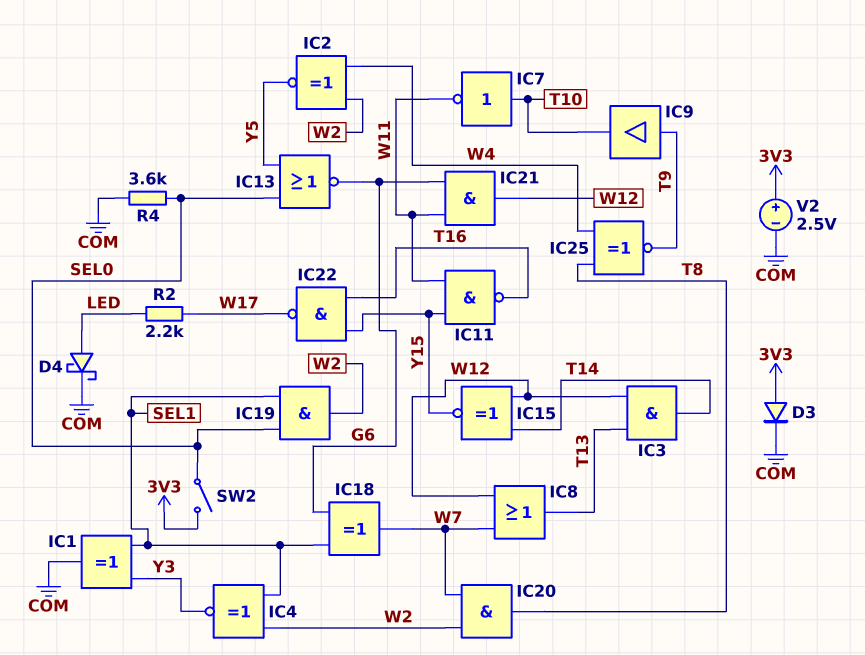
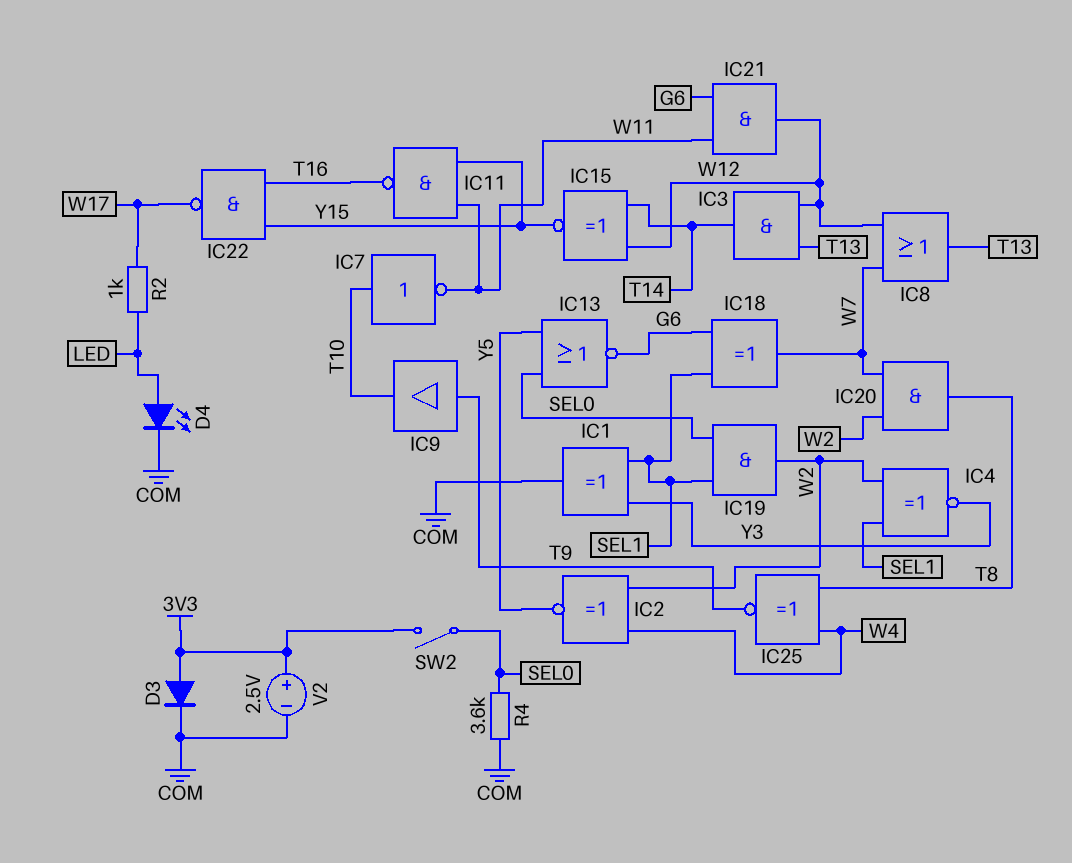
D4: schottky (A LED, K COM) -> LED (A LED, K COM)
R2: 2.2k (LED, W17) -> 1k (LED, W17)

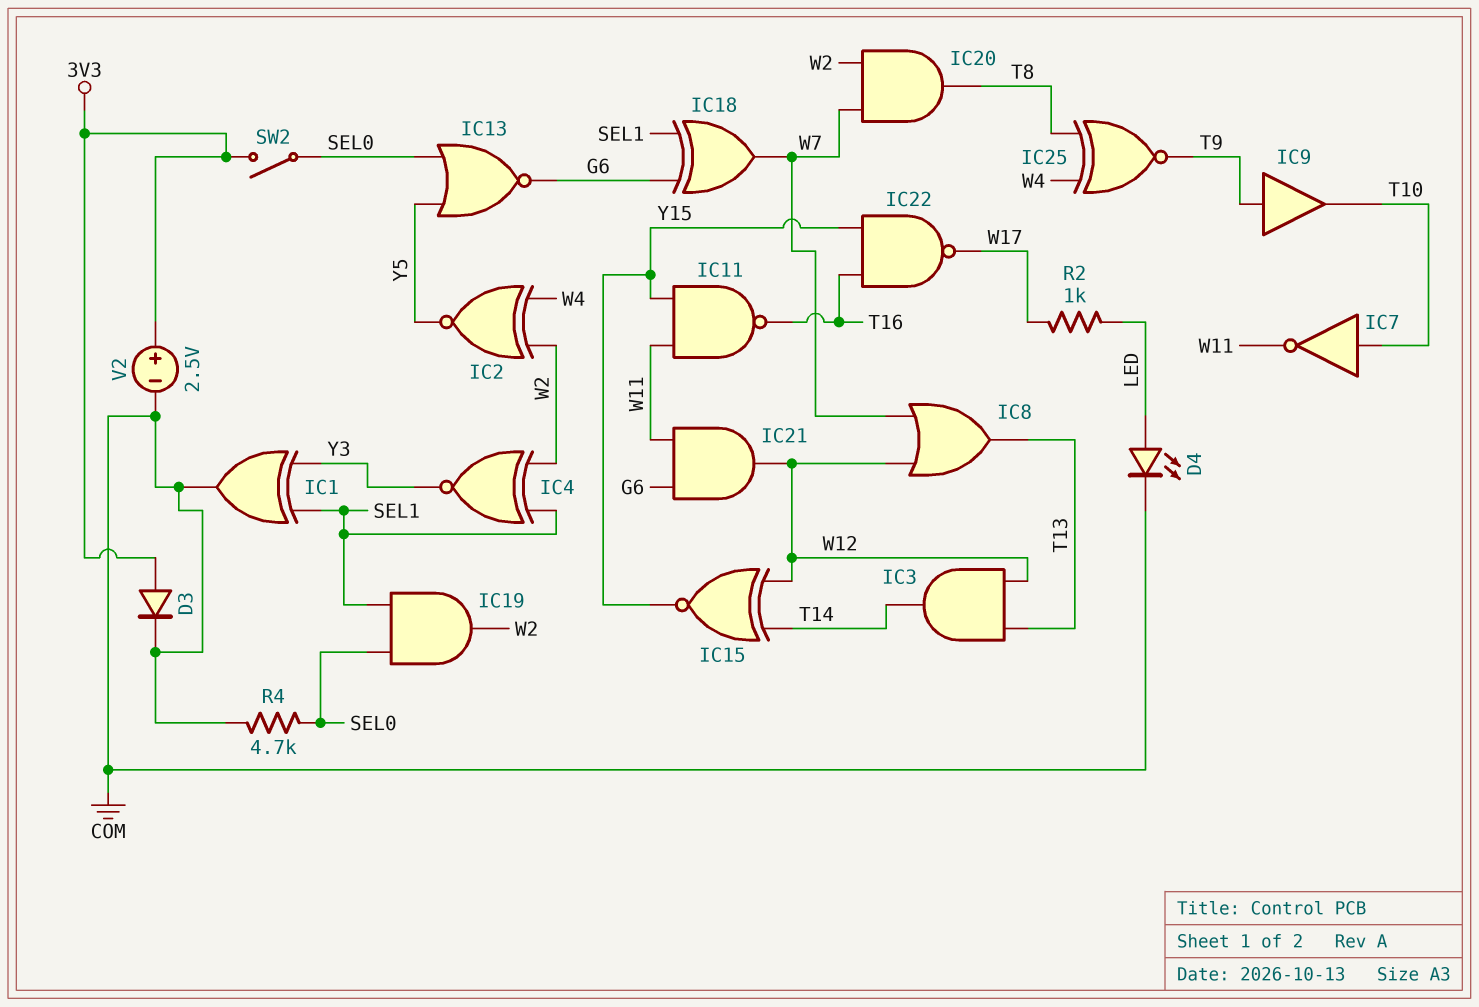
R4: 3.6k (COM, SEL0) -> 4.7k (COM, SEL0)

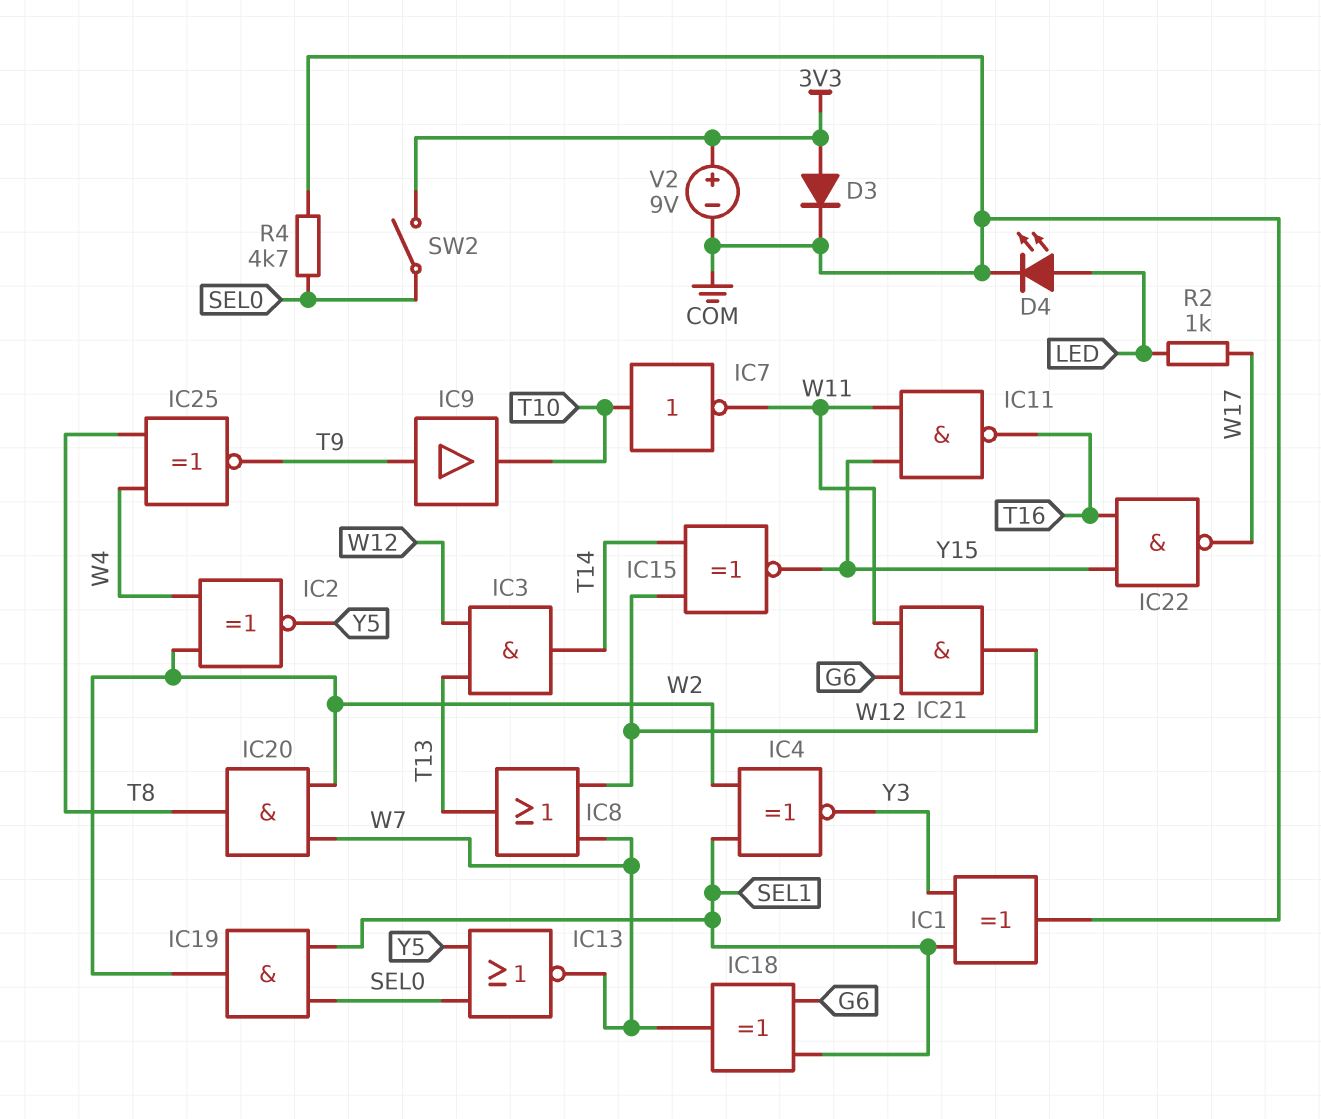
IC13: NOR (in SEL0, in Y5, out G6) -> NOR (in SEL0, in Y5, out W7)
V2: 2.5V (plus 3V3, minus COM) -> 9V (plus 3V3, minus COM)

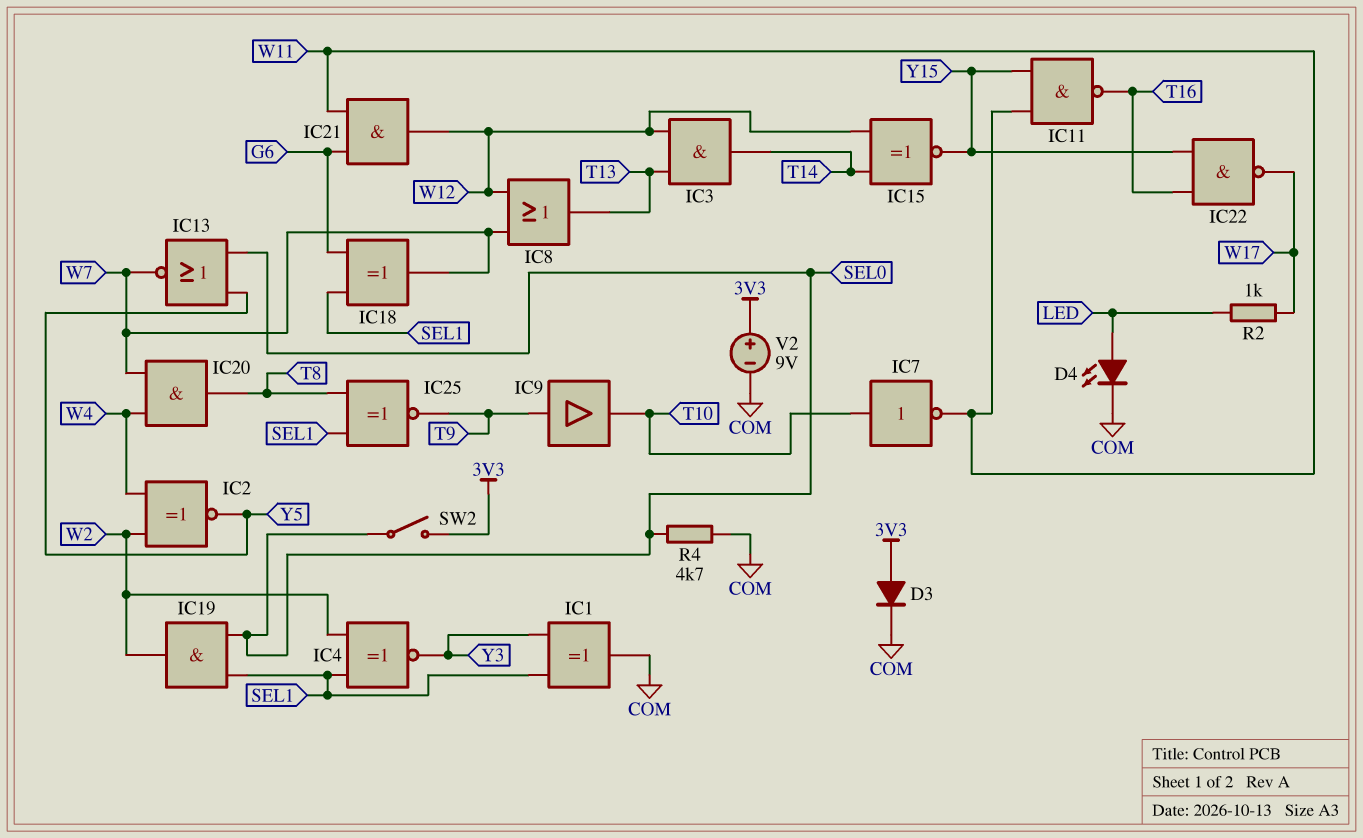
IC20: AND (in W2, in W7, out T8) -> AND (in W4, in W7, out T8)
IC25: XNOR (in T8, in W4, out T9) -> XNOR (in SEL1, in T8, out T9)

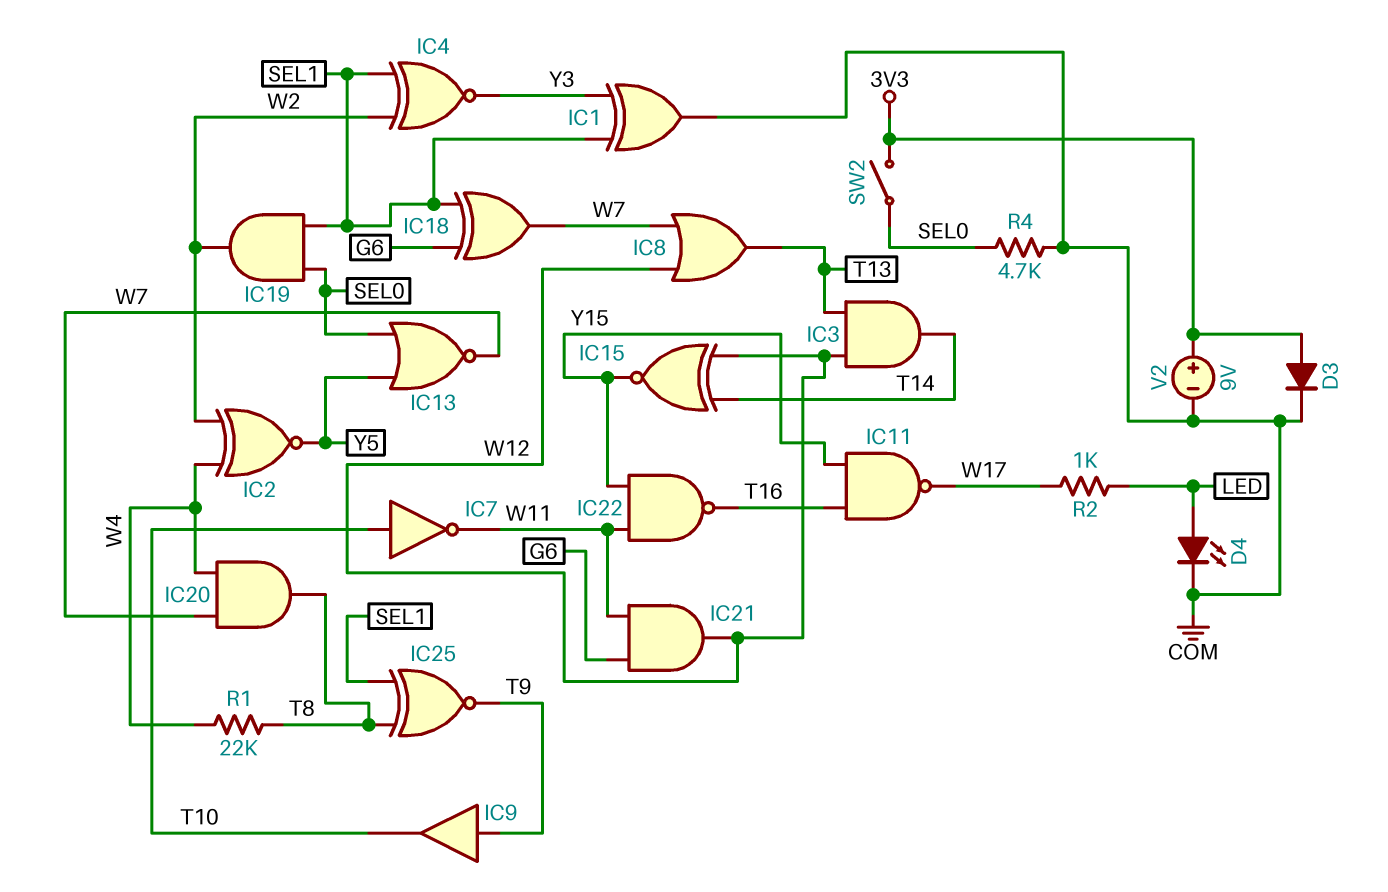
IC11: NAND (in W11, in Y15, out T16) -> NAND (in T16, in Y15, out W17)
IC22: NAND (in T16, in Y15, out W17) -> NAND (in W11, in Y15, out T16)
R1: none -> 22k (T8, W4)

